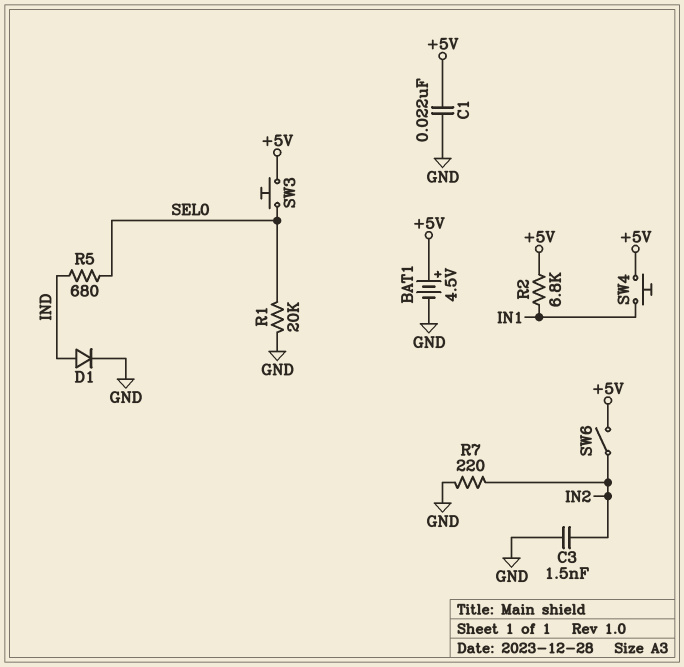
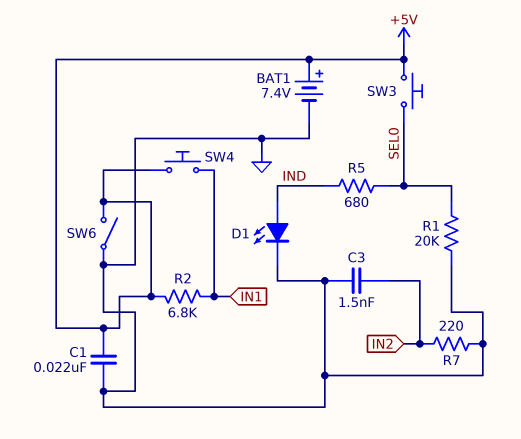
BAT1: 4.5V (plus +5V, minus GND) -> 7.4V (plus +5V, minus GND)
D1: diode (A IND, K GND) -> LED (A IND, K GND)
SW6: switch (+5V, IN2) -> switch (+5V, GND)

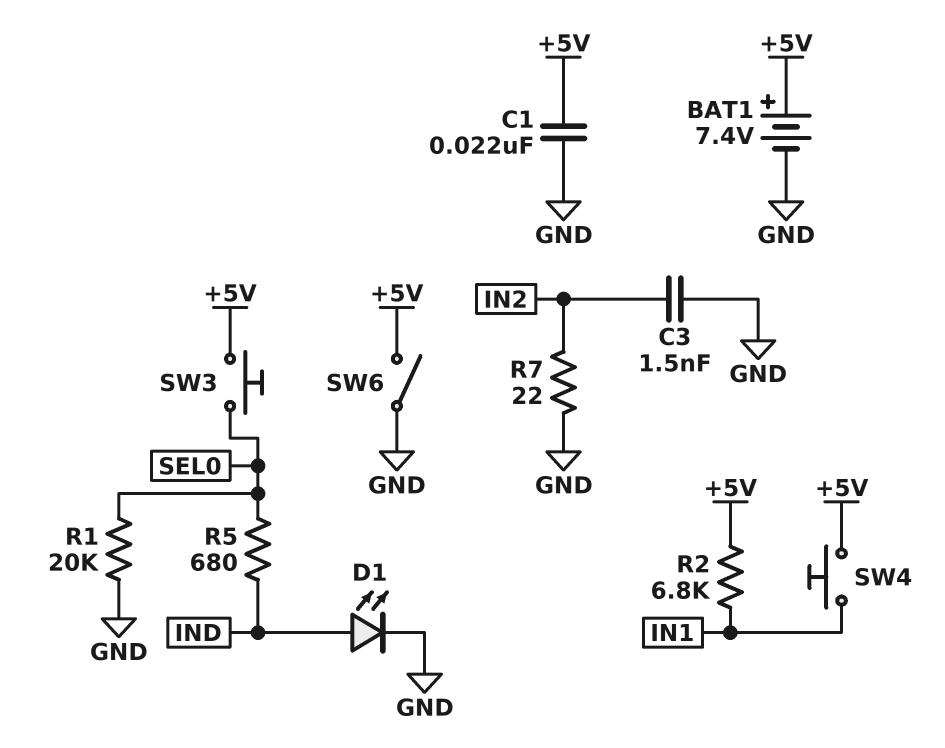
R7: 220 (GND, IN2) -> 22 (GND, IN2)

